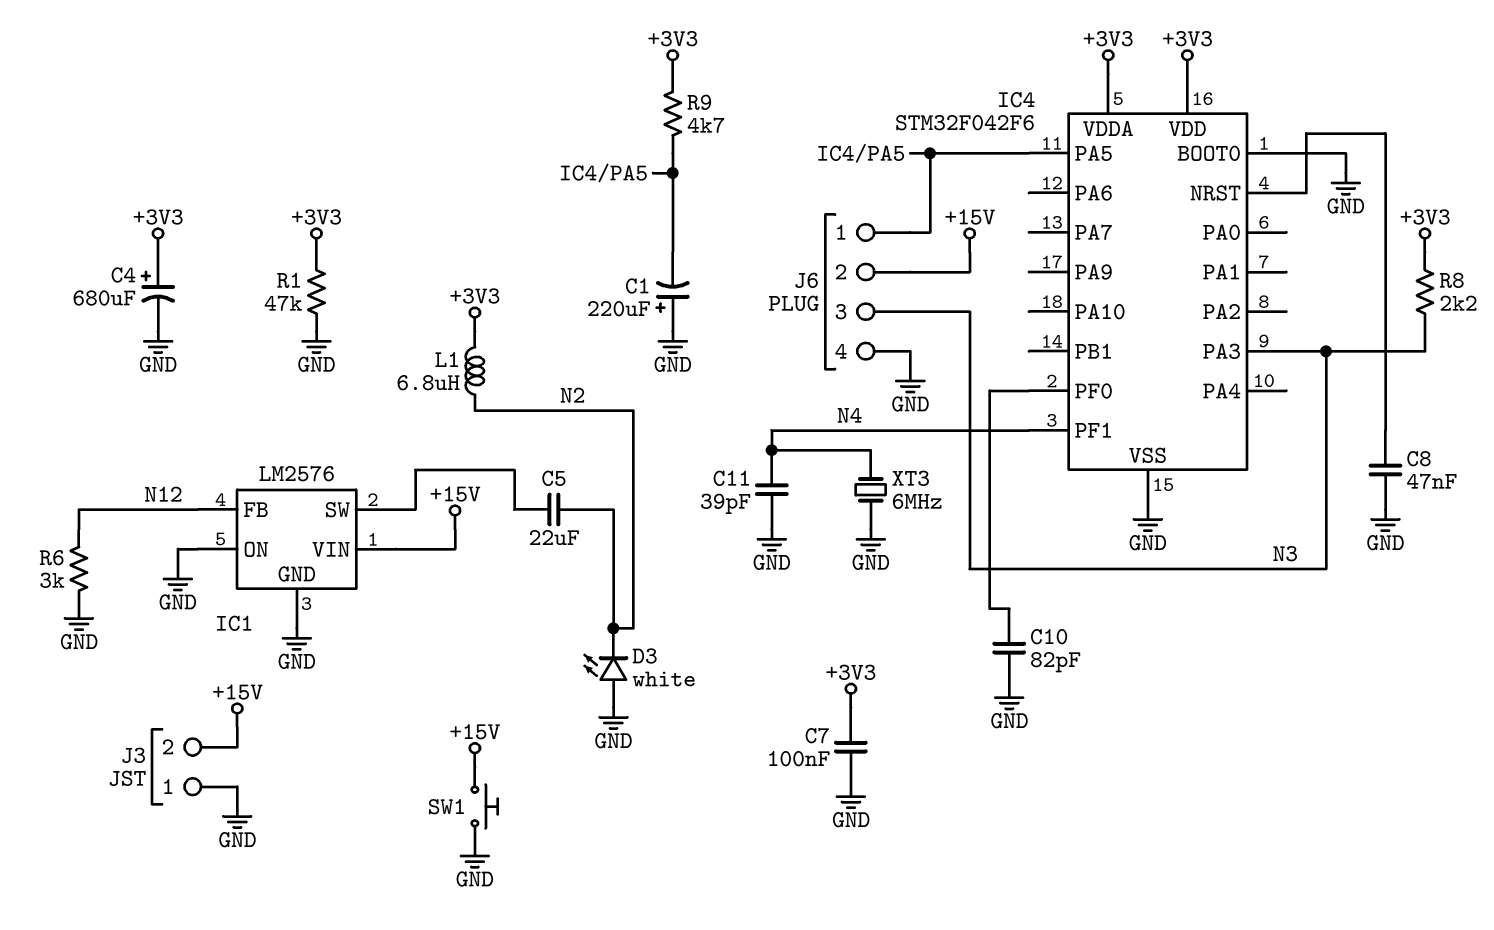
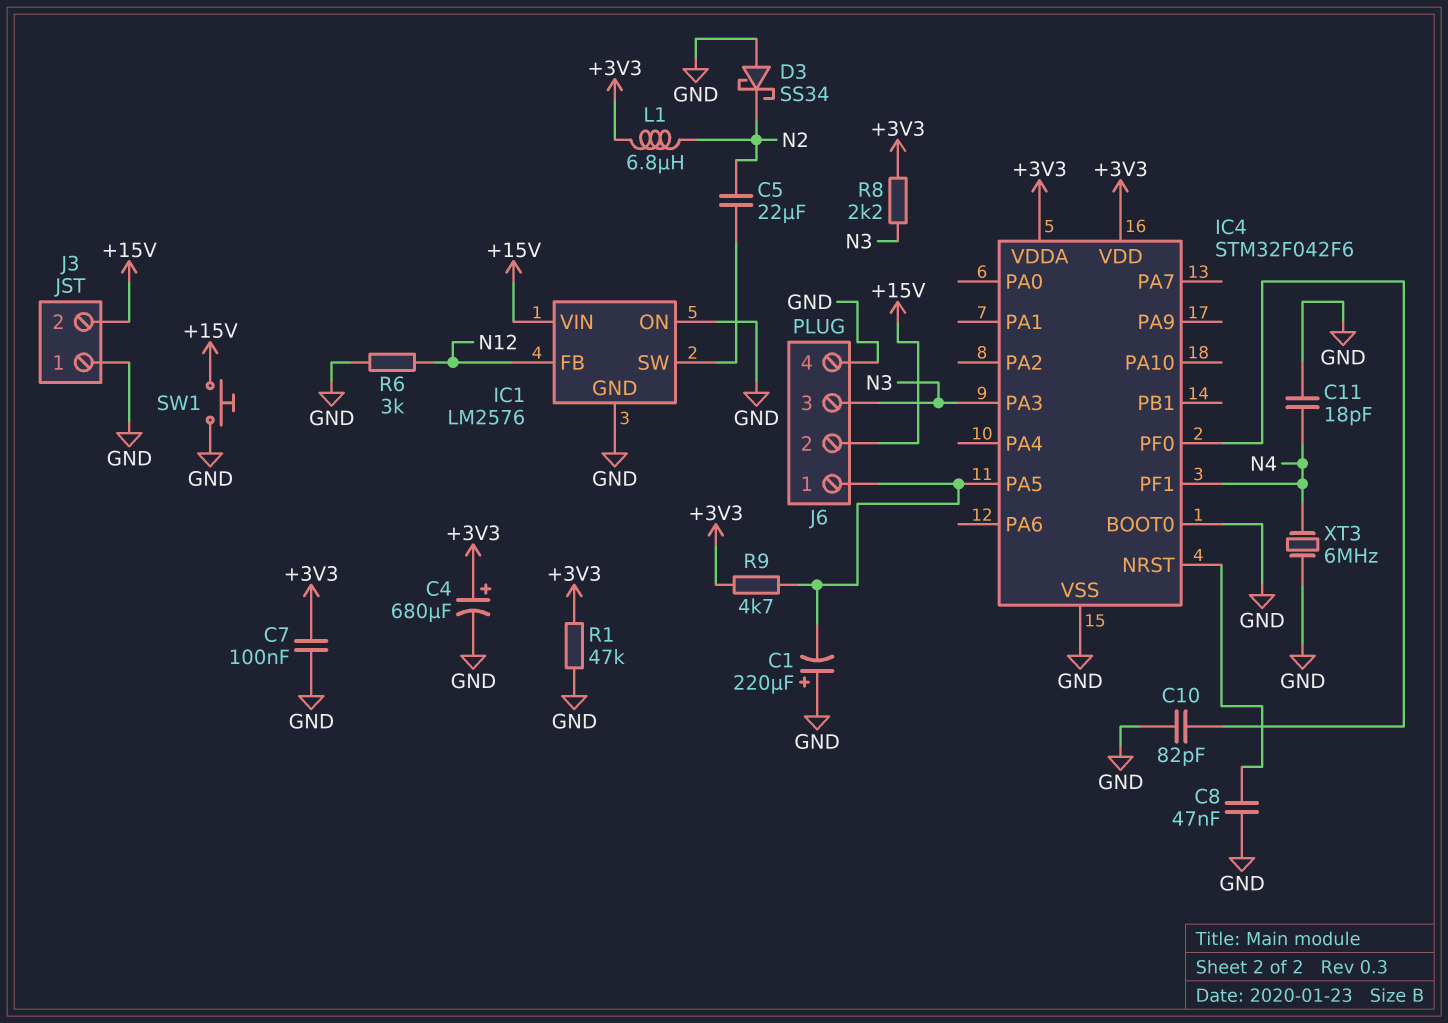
C11: 39pF (GND, N4) -> 18pF (GND, N4)
D3: LED white (A GND, K N2) -> schottky SS34 (A GND, K N2)

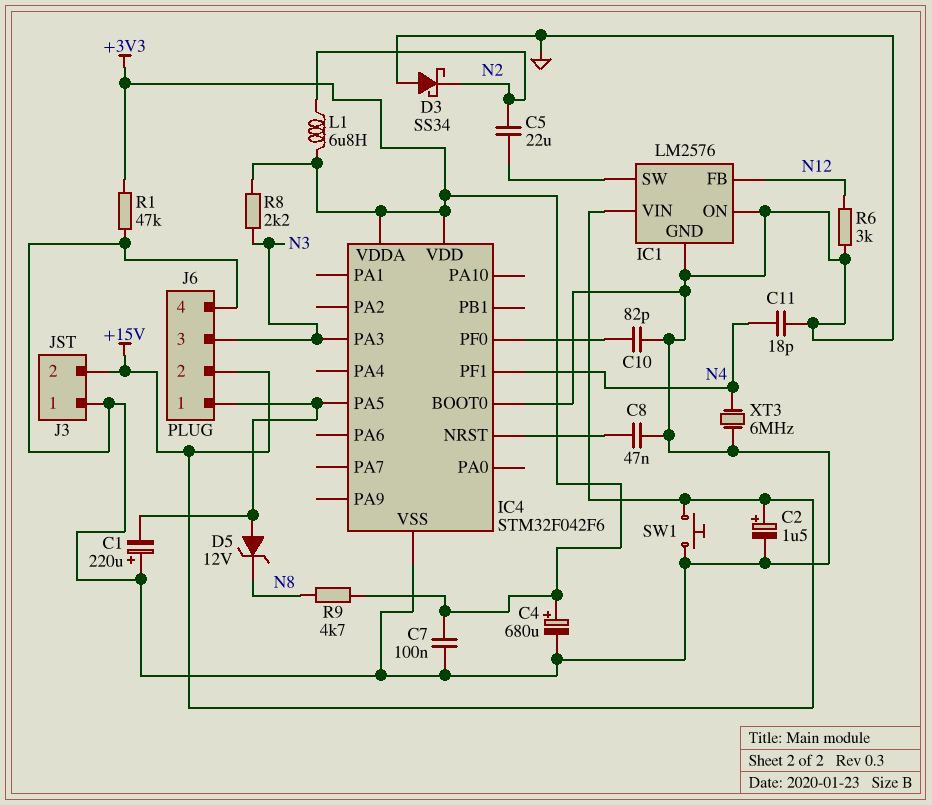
C2: none -> 1.5uF (plus +15V, minus GND)
D5: none -> zener 12V (A IC4/PA5, K N8)
R9: 4.7k (+3V3, IC4/PA5) -> 4.7k (+3V3, N8)

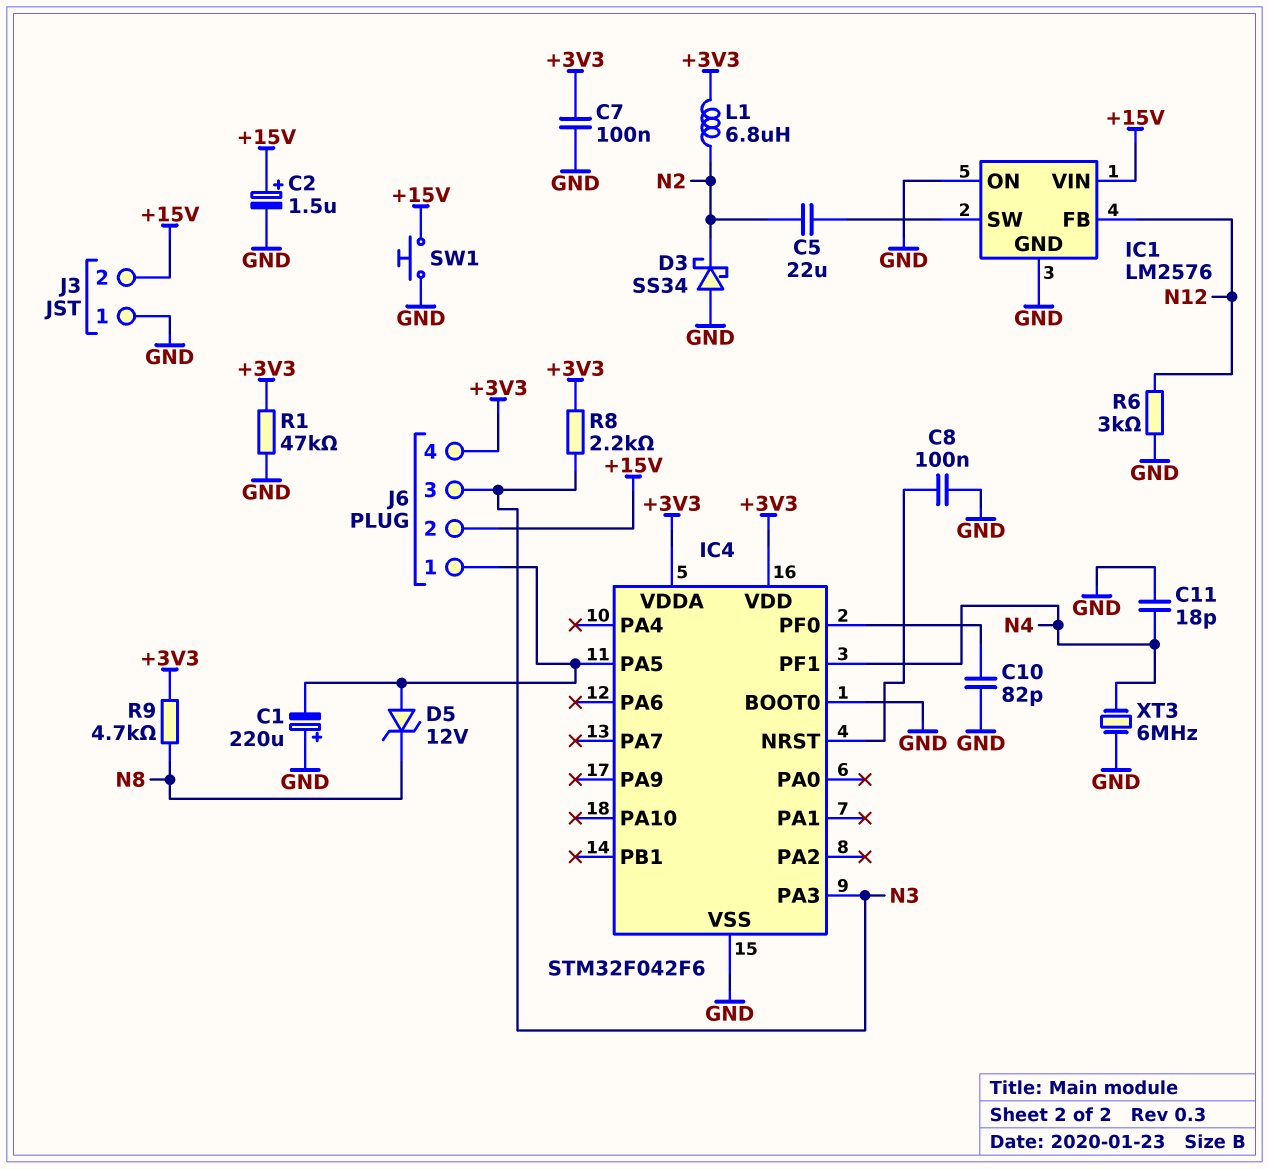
C4: 680uF (plus +3V3, minus GND) -> none
C8: 47nF (GND, IC4/NRST) -> 100nF (GND, IC4/NRST)
J6 pin 4: GND -> +3V3

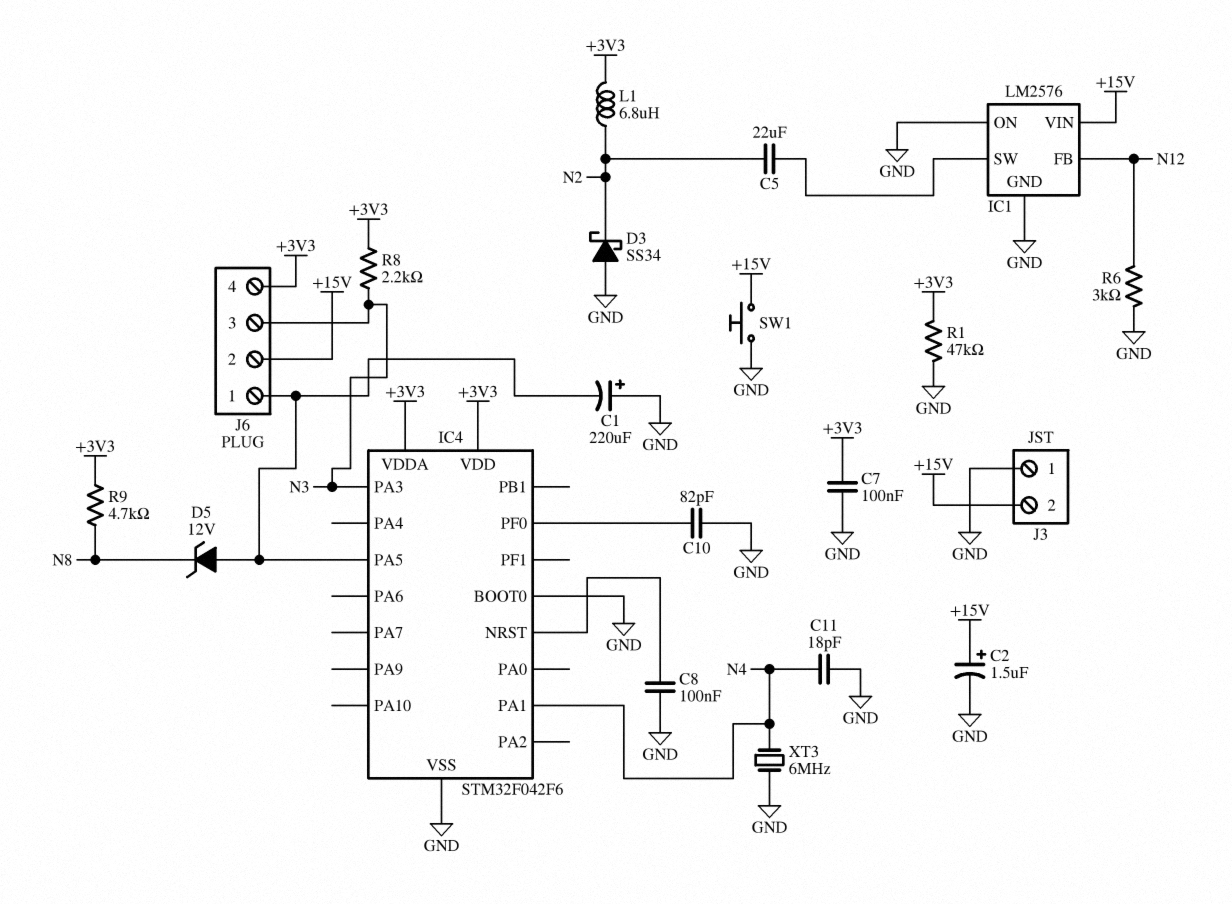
IC4 pin PA1: none -> N4
IC4 pin PF1: N4 -> none

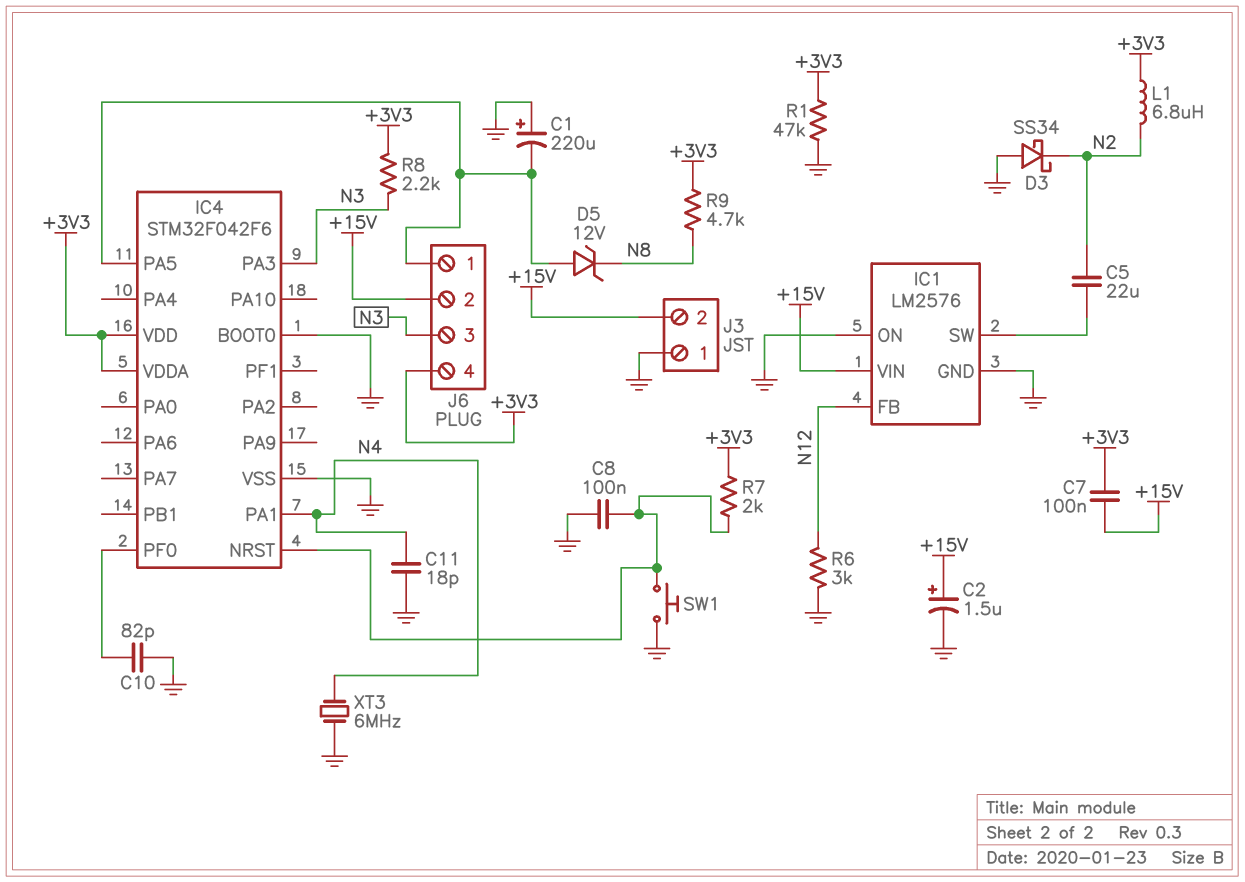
C7: 100nF (+3V3, GND) -> 100nF (+3V3, +15V)
R7: none -> 2k (+3V3, IC4/NRST)
SW1: button (+15V, GND) -> button (GND, IC4/NRST)

